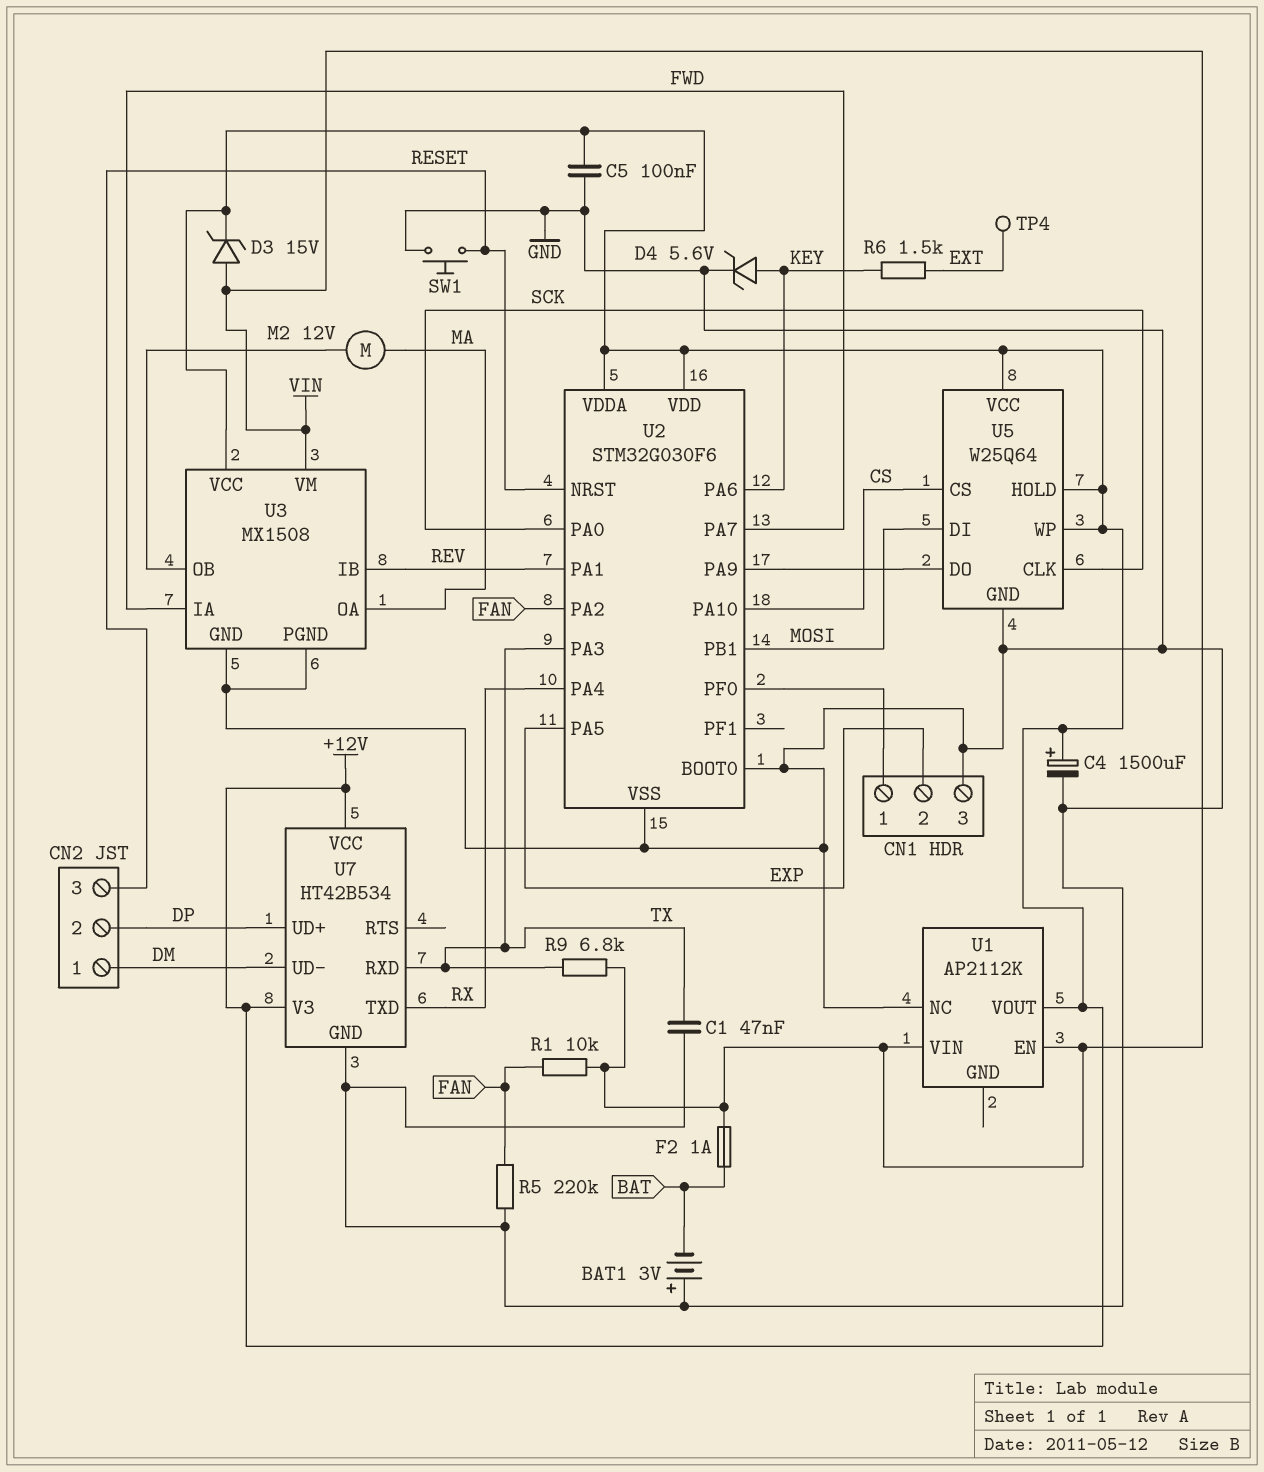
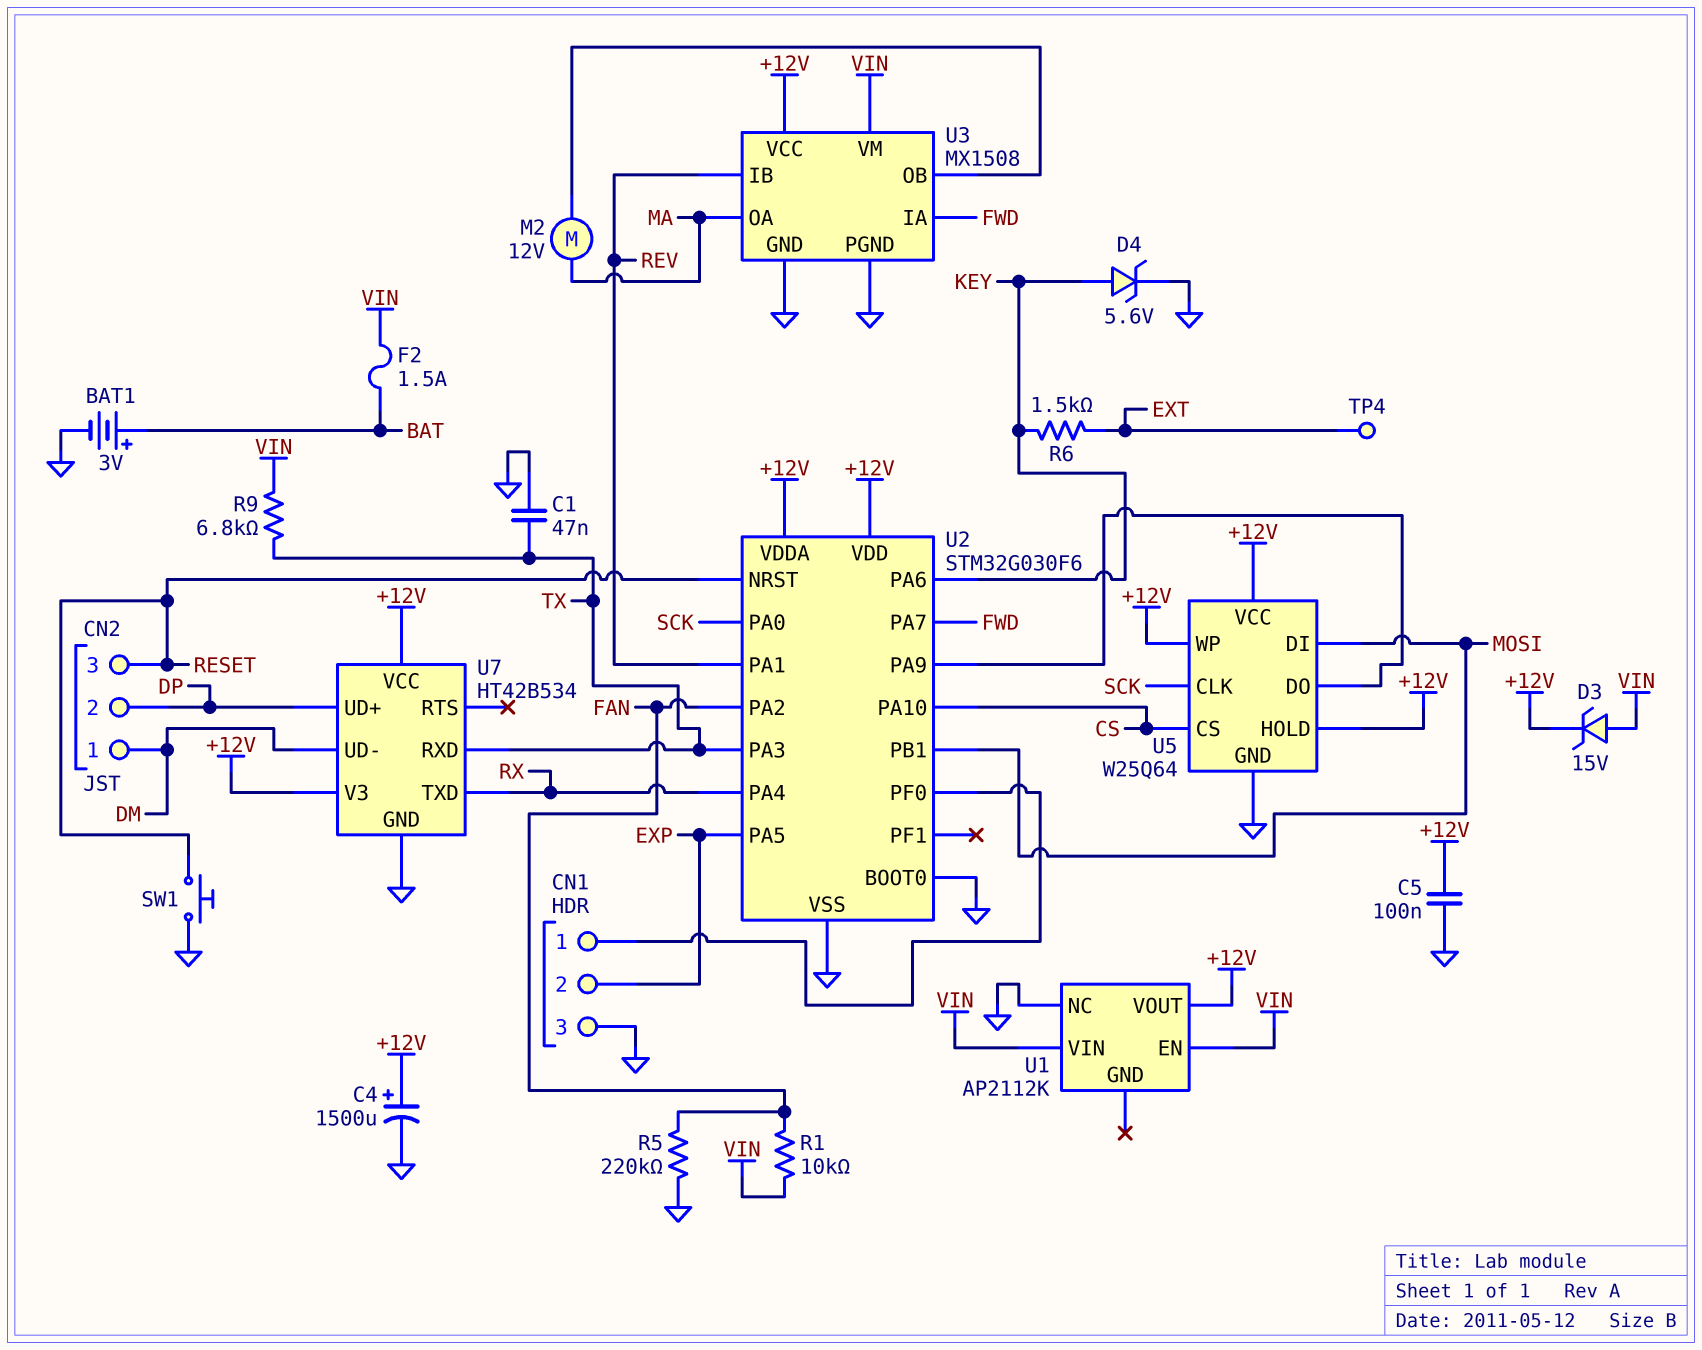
BAT1: 3V (plus GND, minus BAT) -> 3V (plus BAT, minus GND)
F2: 1A (BAT, VIN) -> 1.5A (BAT, VIN)

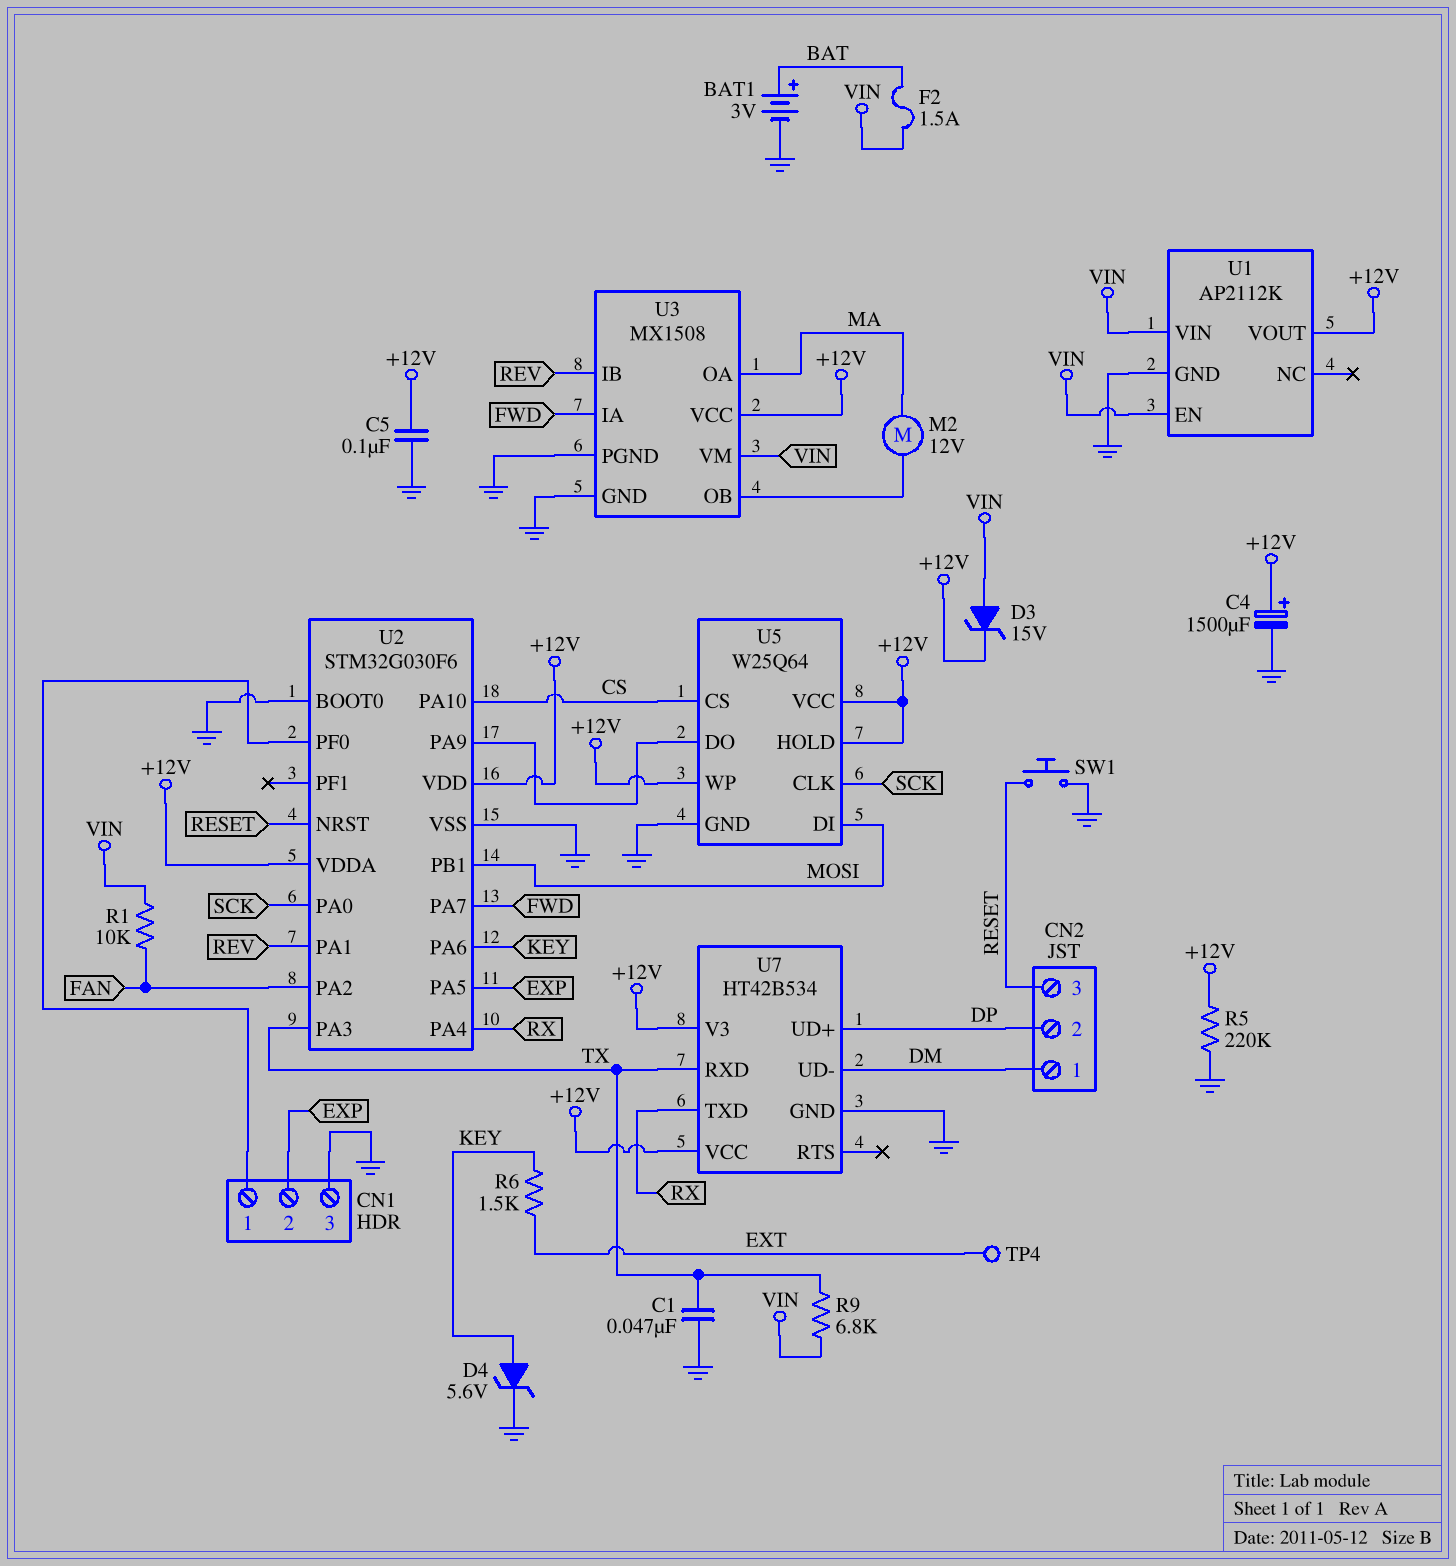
R5: 220k (FAN, GND) -> 220k (+12V, GND)
U1 pin GND: none -> GND
U1 pin NC: GND -> none

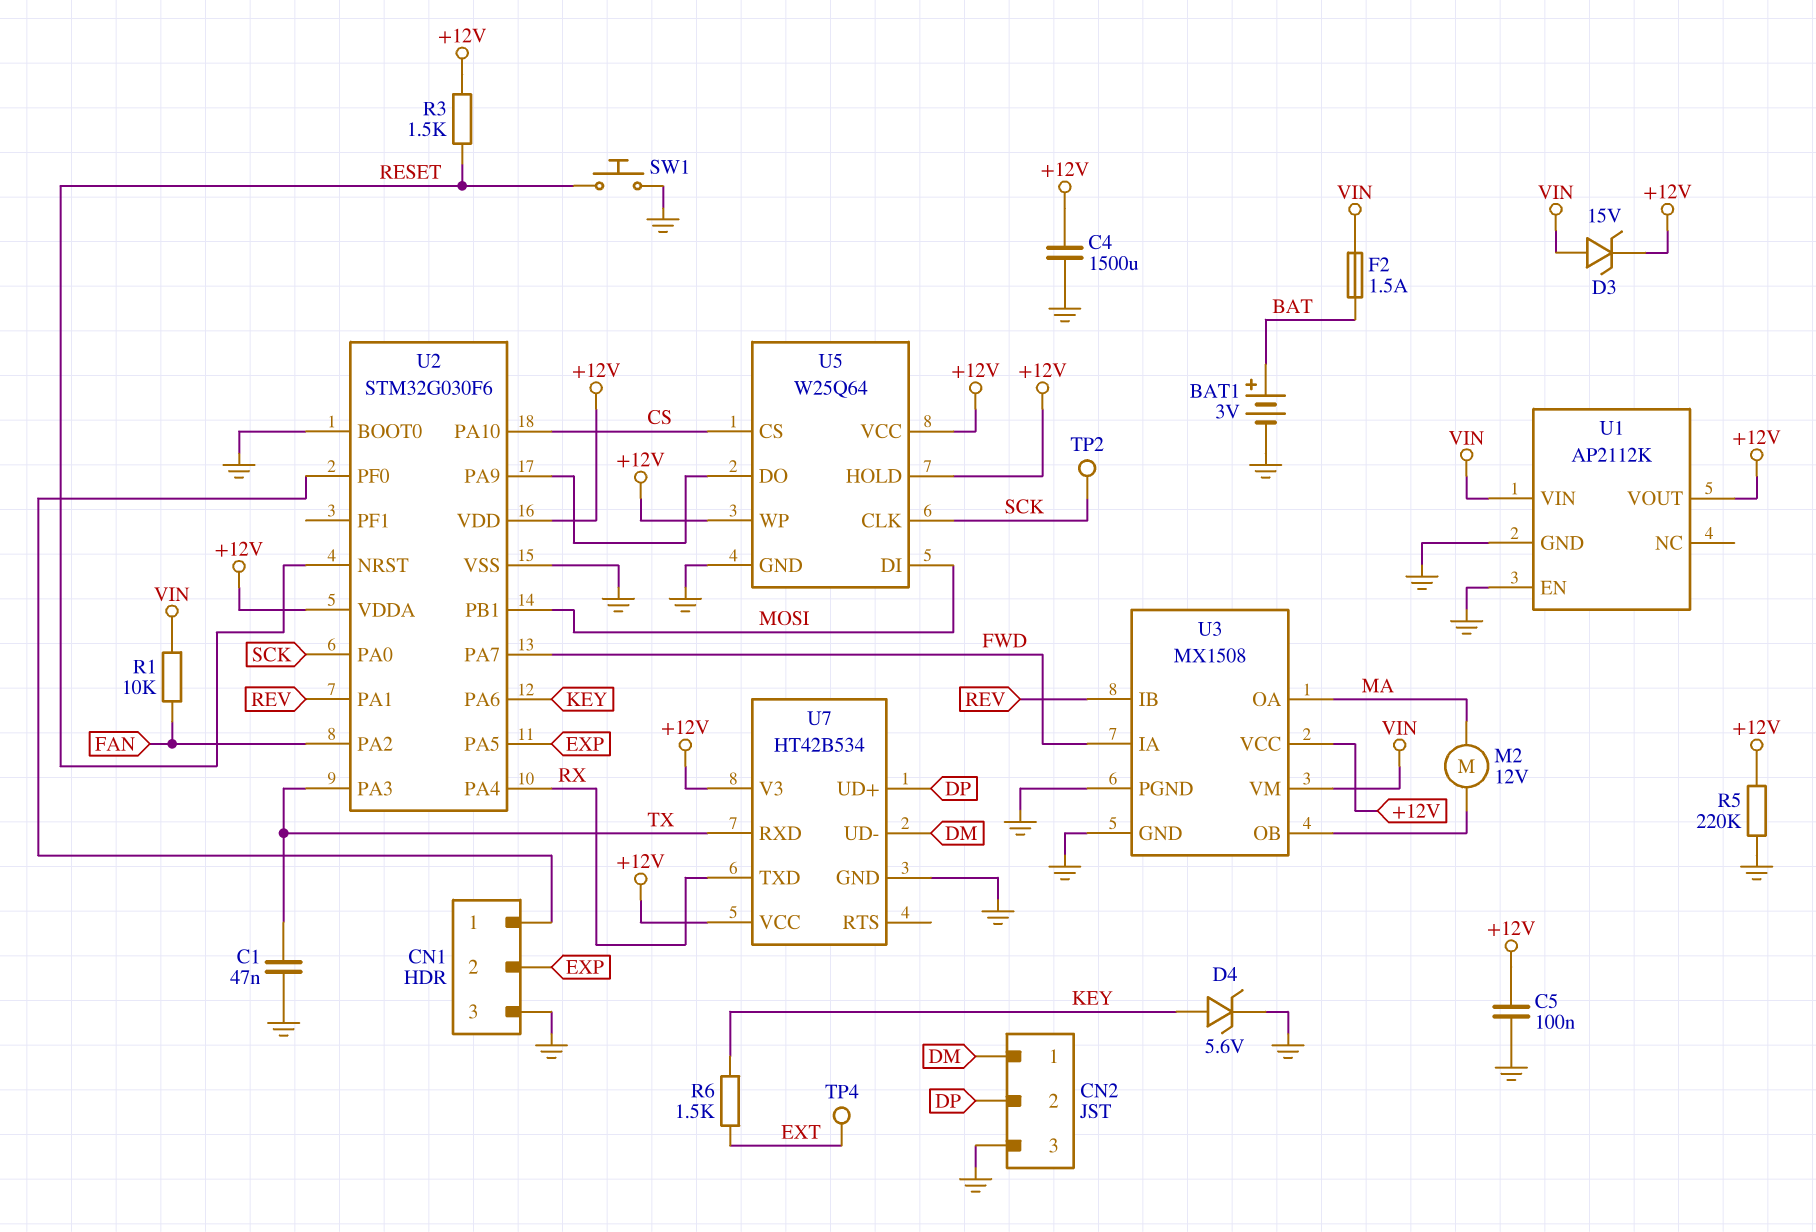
C4: 1500uF (plus +12V, minus GND) -> 1500uF (+12V, GND)
CN2 pin 3: RESET -> GND
R3: none -> 1.5k (+12V, RESET)
R9: 6.8k (TX, VIN) -> none
TP2: none -> test point (SCK)
U1 pin EN: VIN -> GND

